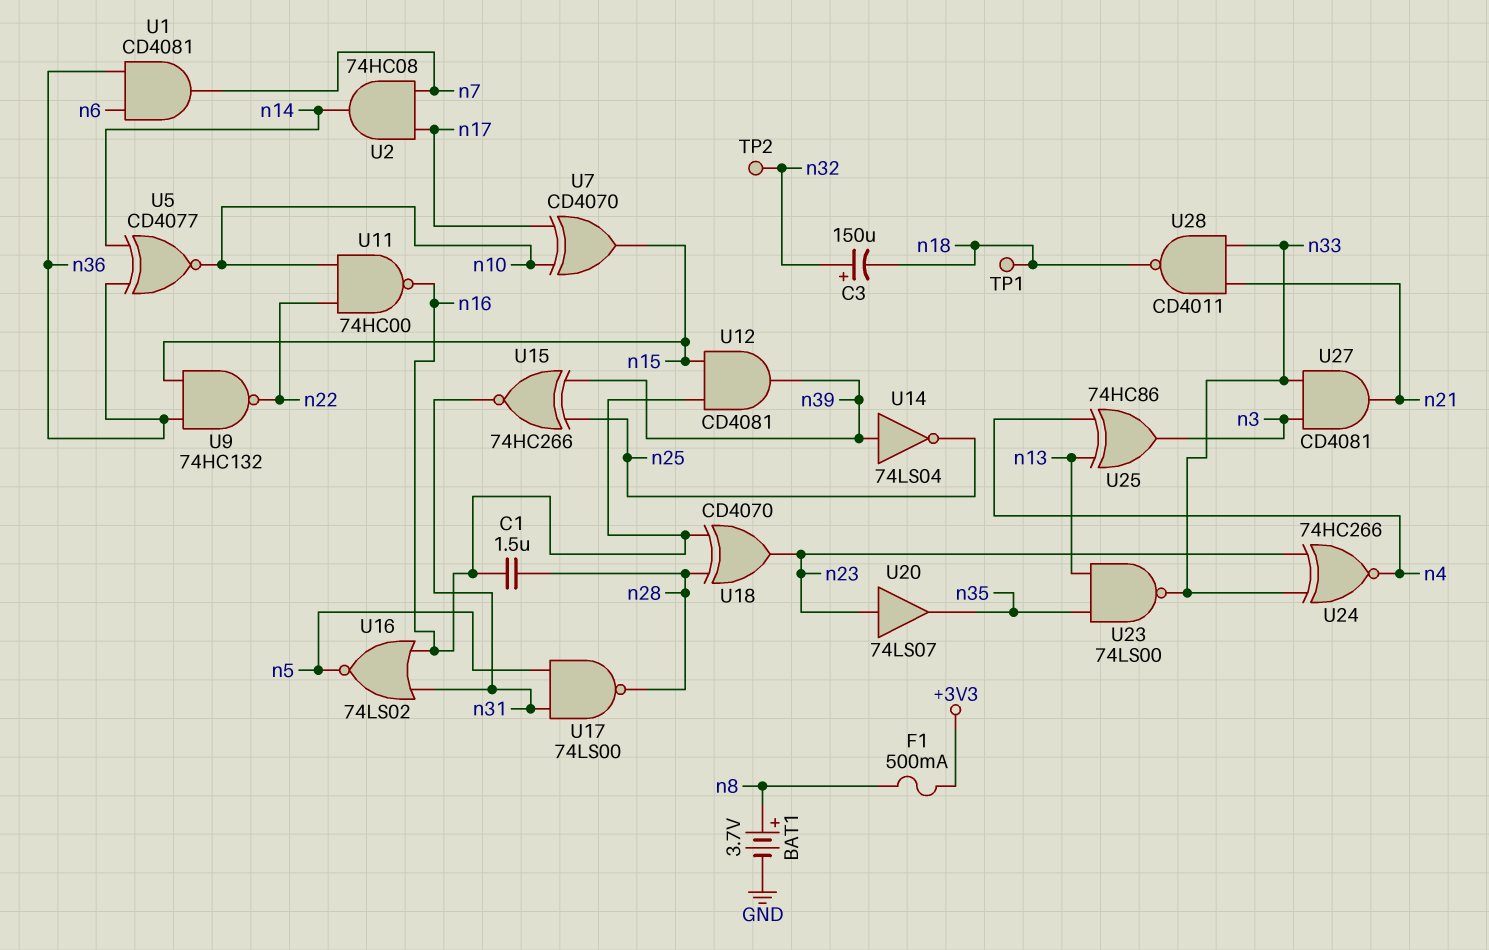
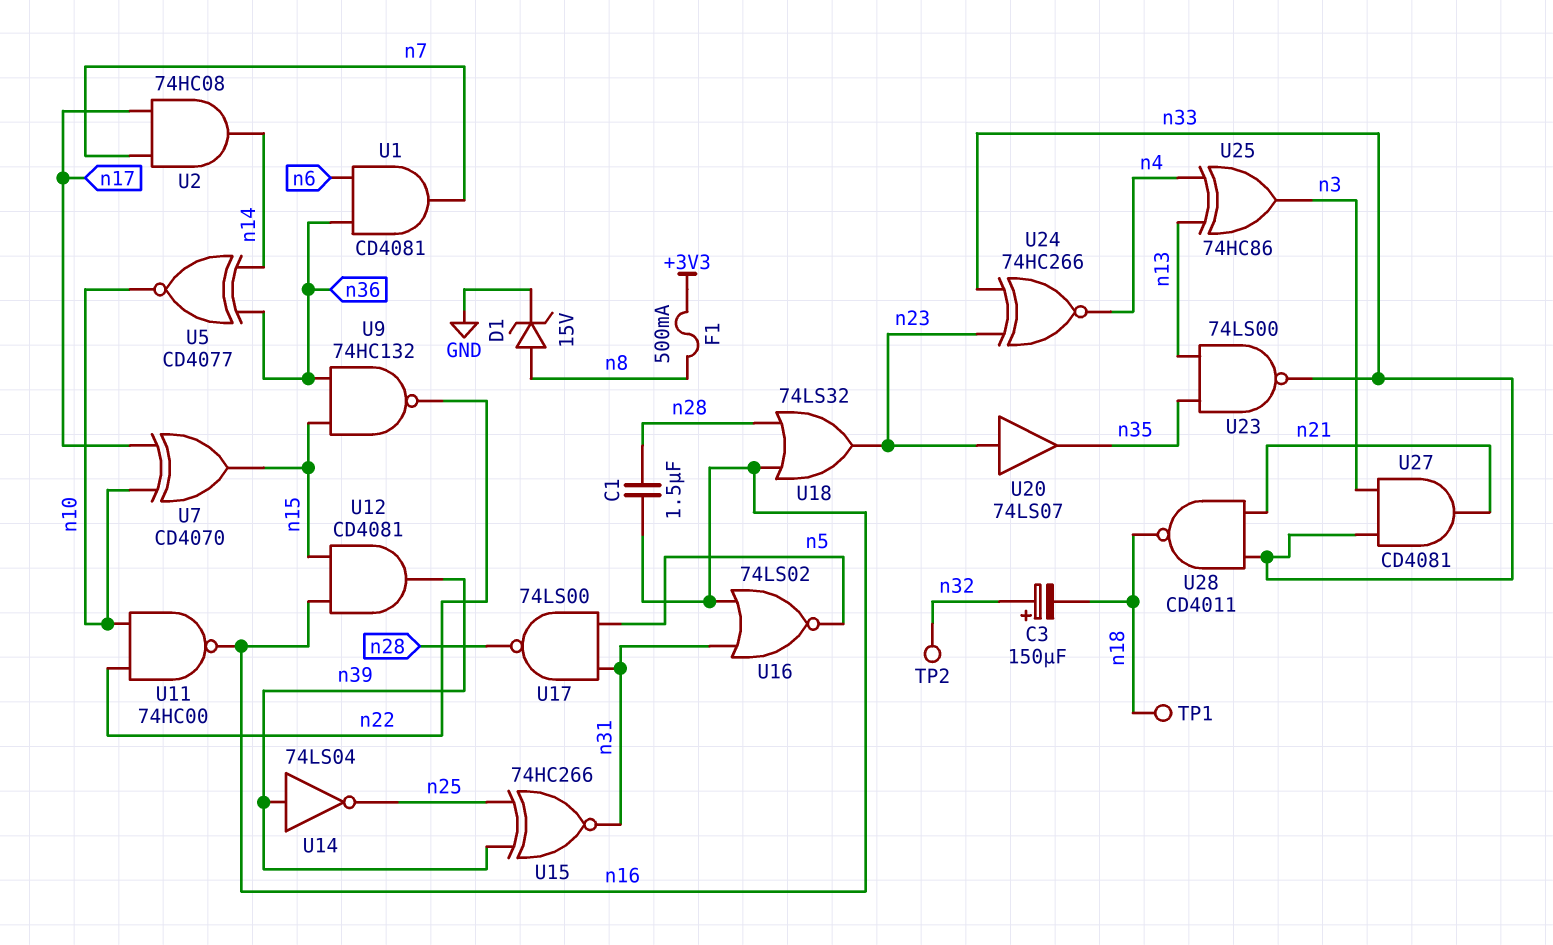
BAT1: 3.7V (plus n8, minus GND) -> none
D1: none -> zener 15V (A n8, K GND)
U18: XOR CD4070 (in n16, in n28, out n23) -> OR 74LS32 (in n16, in n28, out n23)

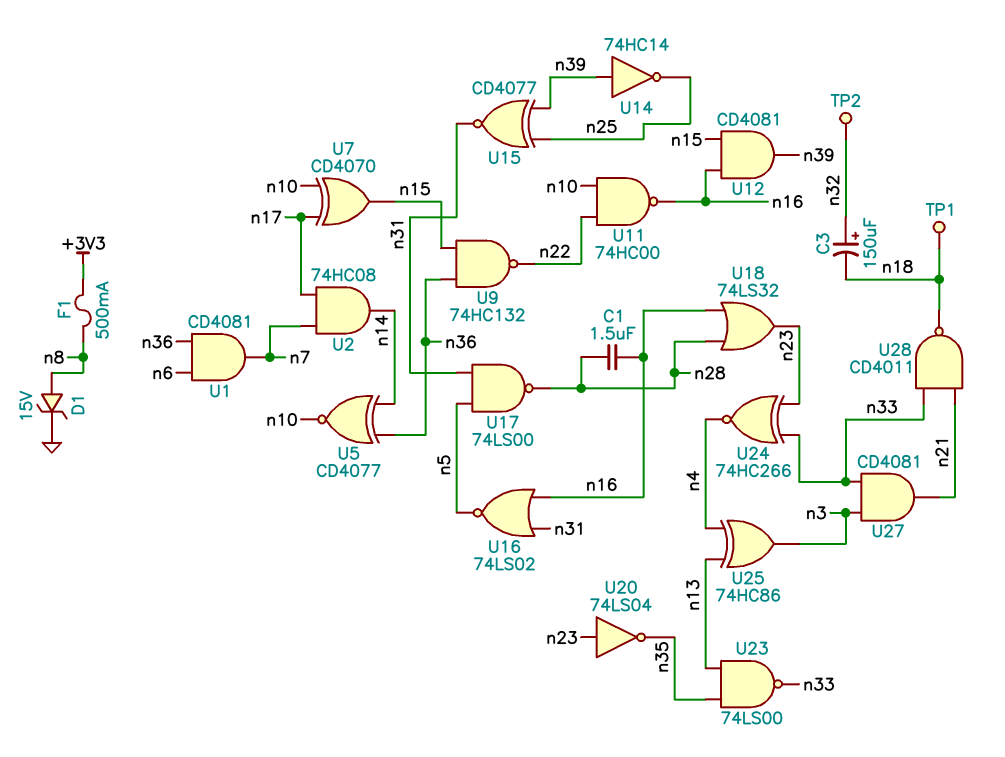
U14: NOT 74LS04 (in n39, out n25) -> NOT 74HC14 (in n39, out n25)
U15: XNOR 74HC266 (in n25, in n39, out n31) -> XNOR CD4077 (in n25, in n39, out n31)
U20: buffer 74LS07 (in n23, out n35) -> NOT 74LS04 (in n23, out n35)

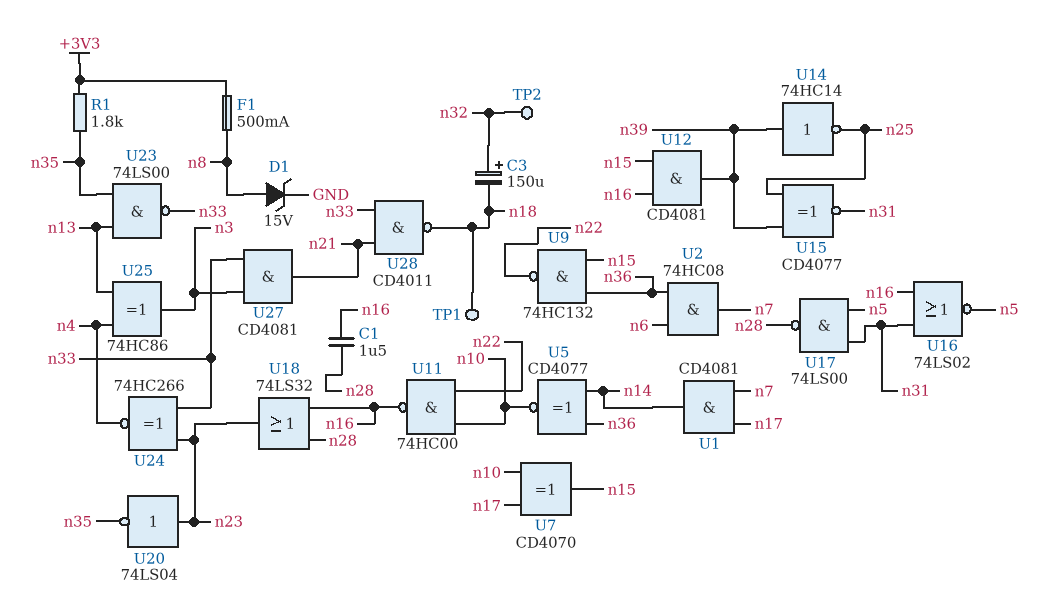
R1: none -> 1.8k (+3V3, n35)
U1: AND CD4081 (in n6, in n36, out n7) -> AND CD4081 (in n7, in n17, out n14)
U2: AND 74HC08 (in n7, in n17, out n14) -> AND 74HC08 (in n6, in n36, out n7)

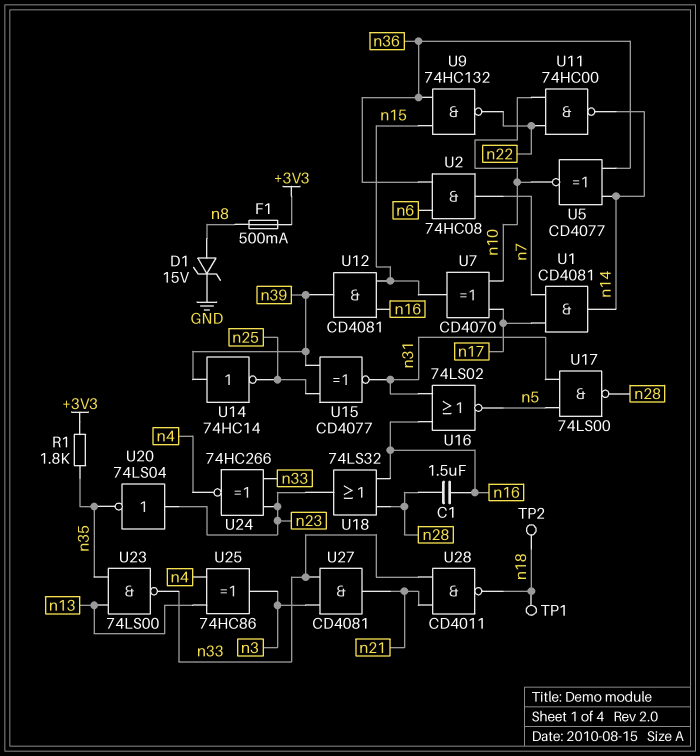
C3: 150uF (plus n32, minus n18) -> none
TP2: test point (n32) -> test point (n18)
U11: NAND 74HC00 (in n10, in n22, out n16) -> NAND 74HC00 (in n10, in n22, out n14)

